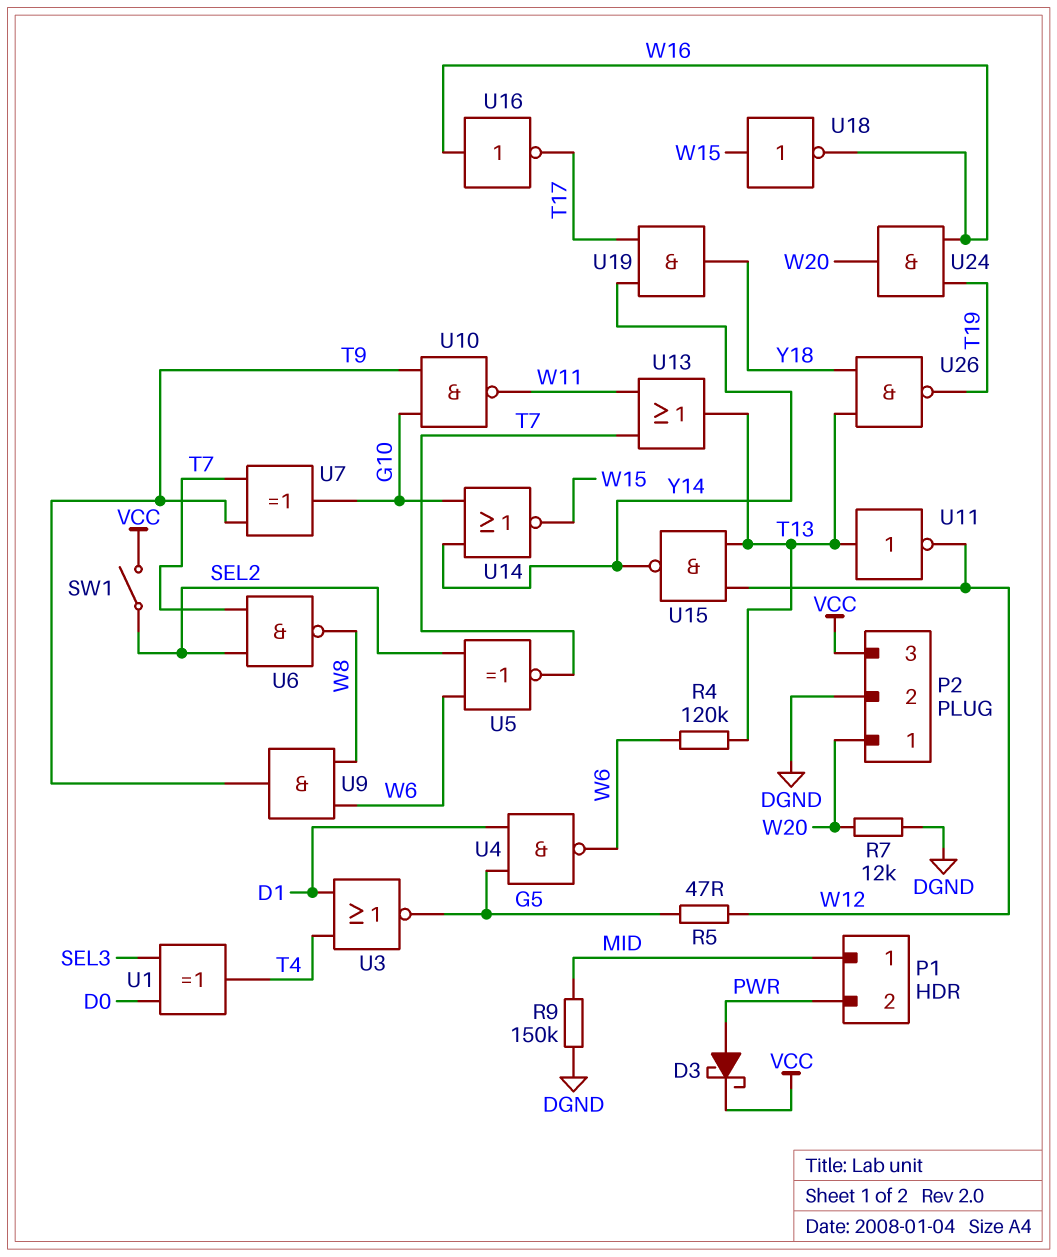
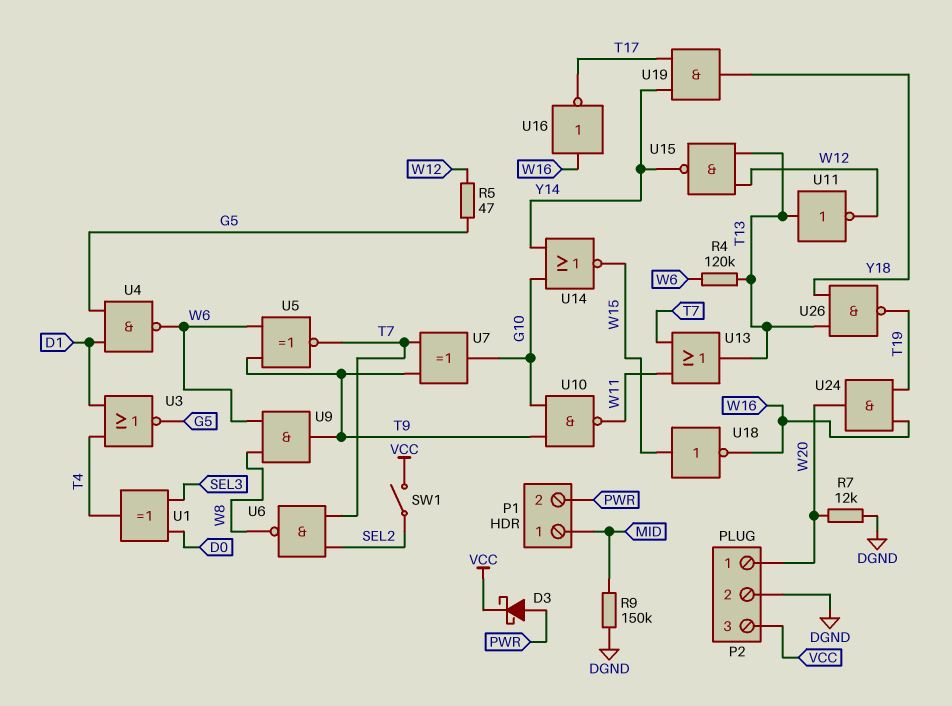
U5: XNOR (in SEL2, in W6, out T7) -> XNOR (in T9, in W6, out T7)

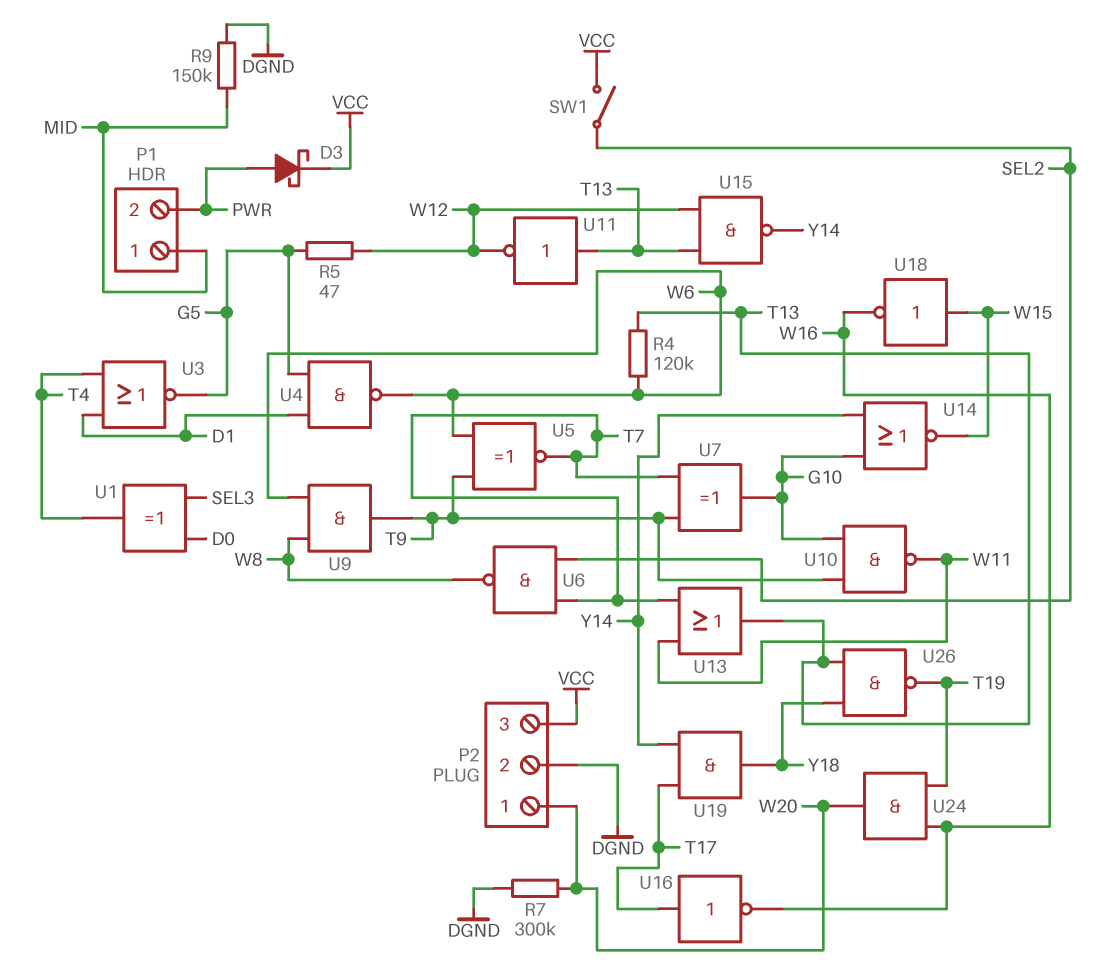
R7: 12k (DGND, W20) -> 300k (DGND, W20)
U16: NOT (in W16, out T17) -> NOT (in T17, out W16)

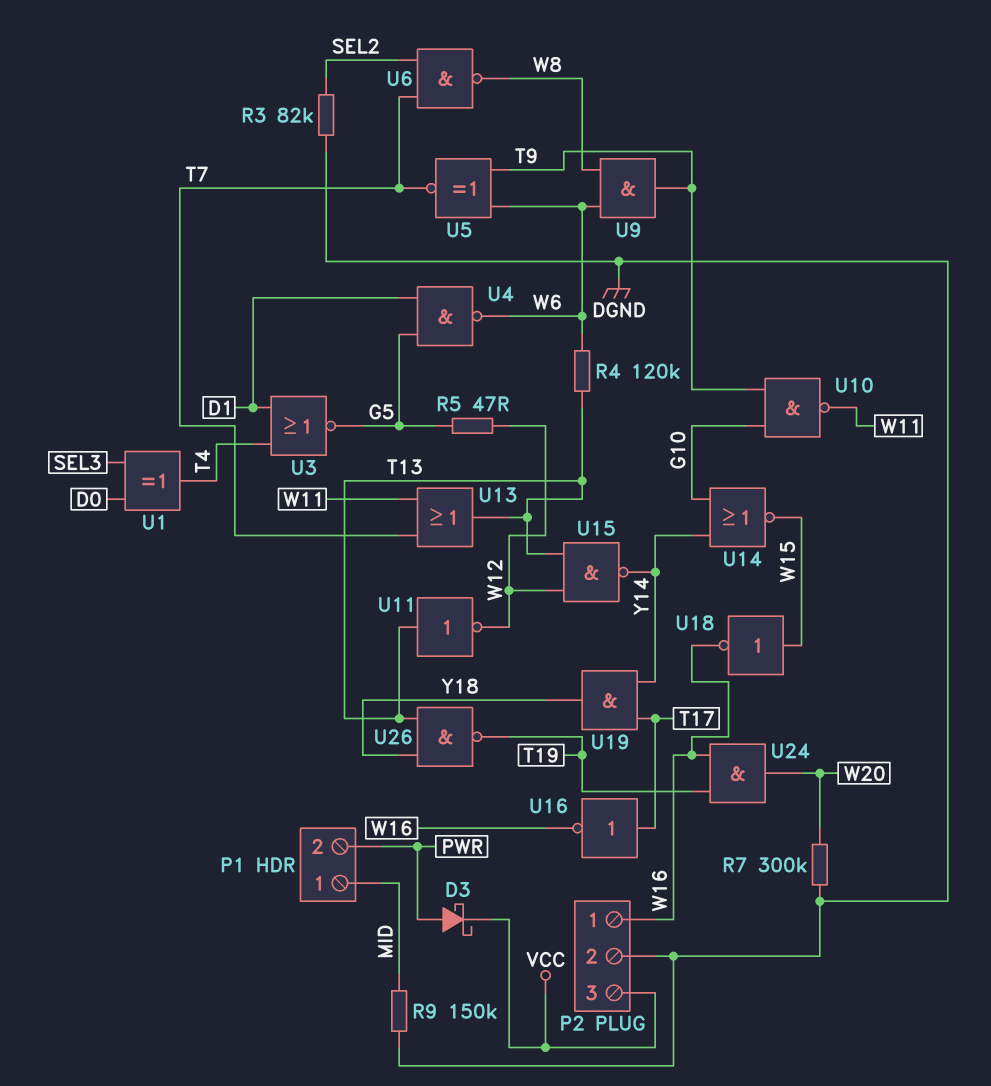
P2 pin 1: W20 -> W16
R3: none -> 82k (DGND, SEL2)
SW1: switch (SEL2, VCC) -> none
U7: XOR (in T7, in T9, out G10) -> none

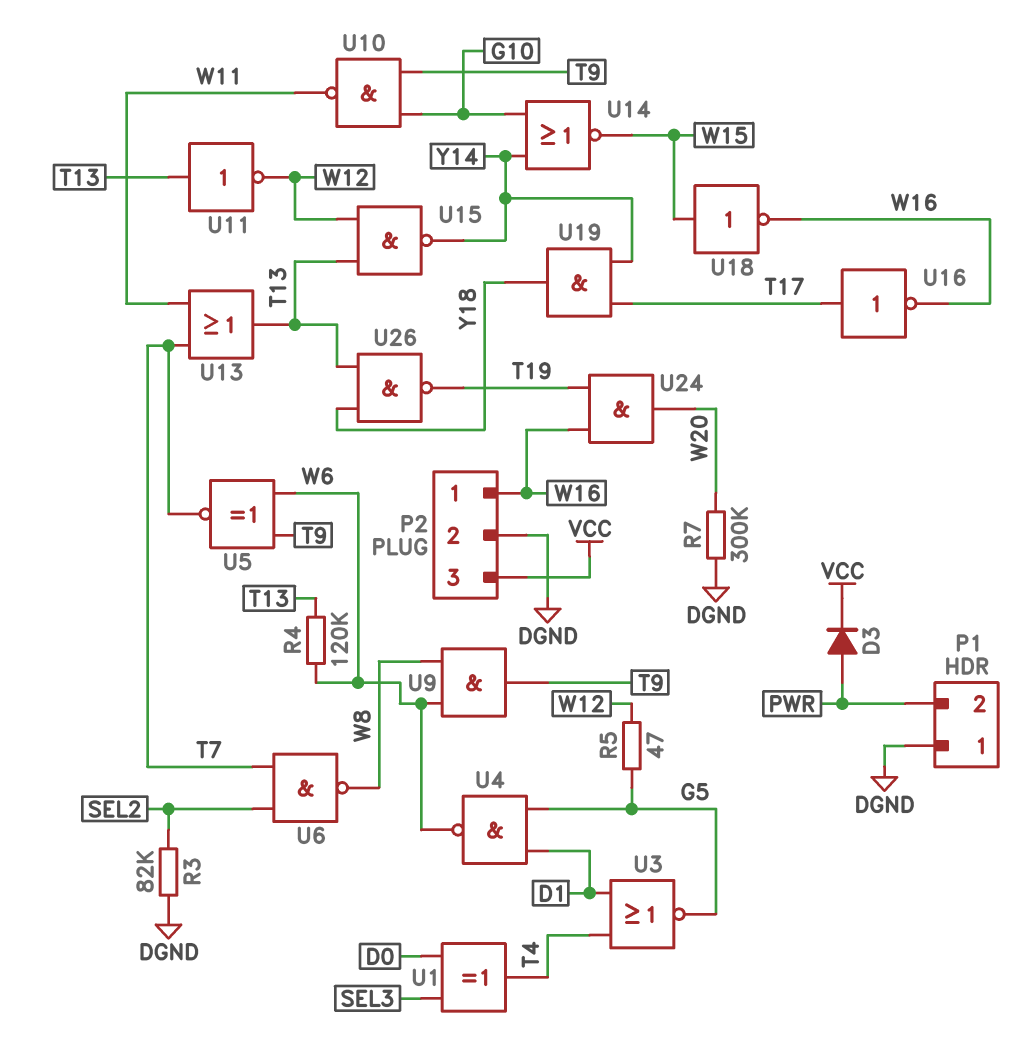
D3: schottky (A PWR, K VCC) -> diode (A PWR, K VCC)
P1 pin 1: MID -> DGND
R9: 150k (DGND, MID) -> none

